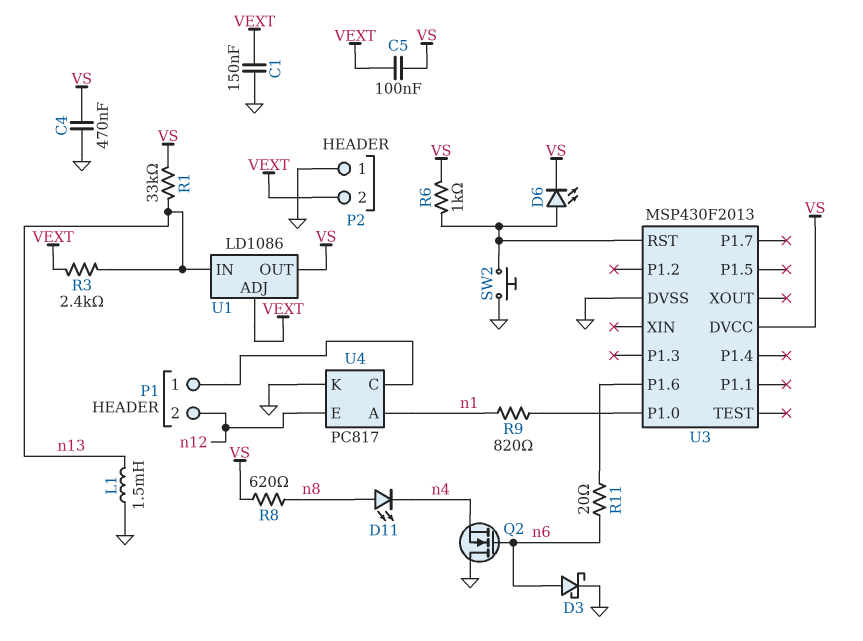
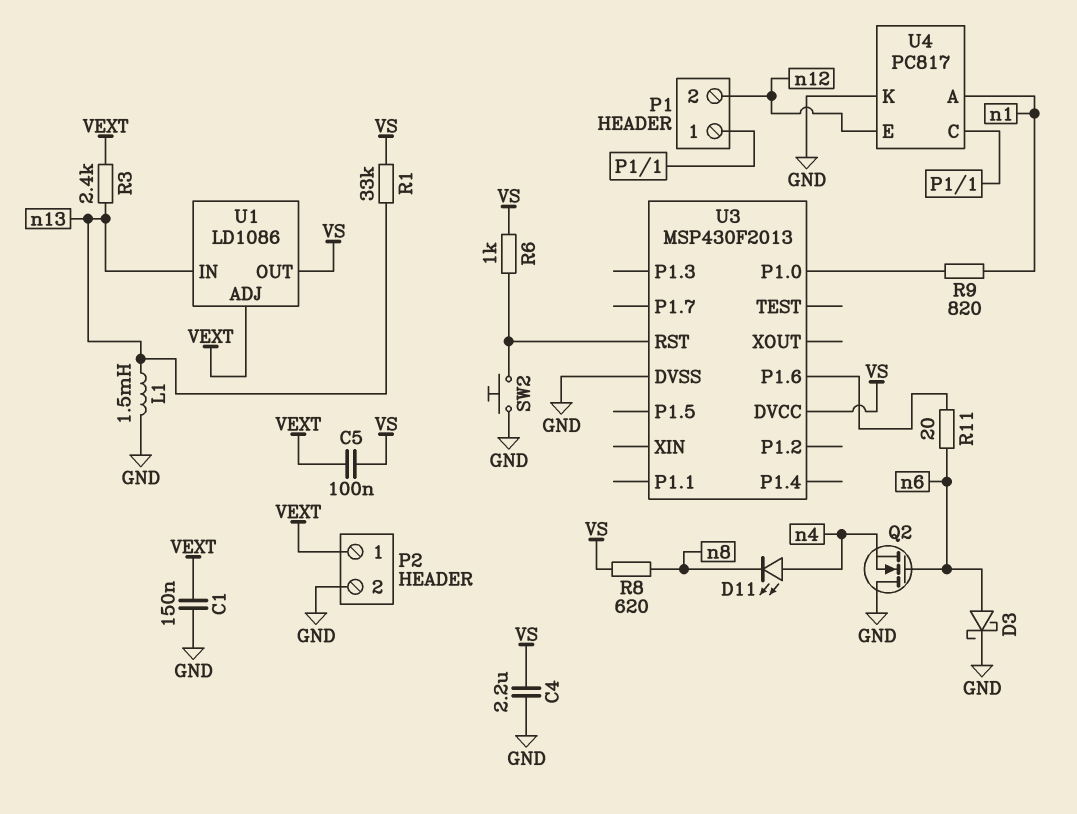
C4: 470nF (GND, VS) -> 2.2uF (GND, VS)
D6: LED (A U3/RST, K VS) -> none
D11: LED (A n8, K n4) -> LED (A n4, K n8)
P2 pin 1: GND -> VEXT
P2 pin 2: VEXT -> GND

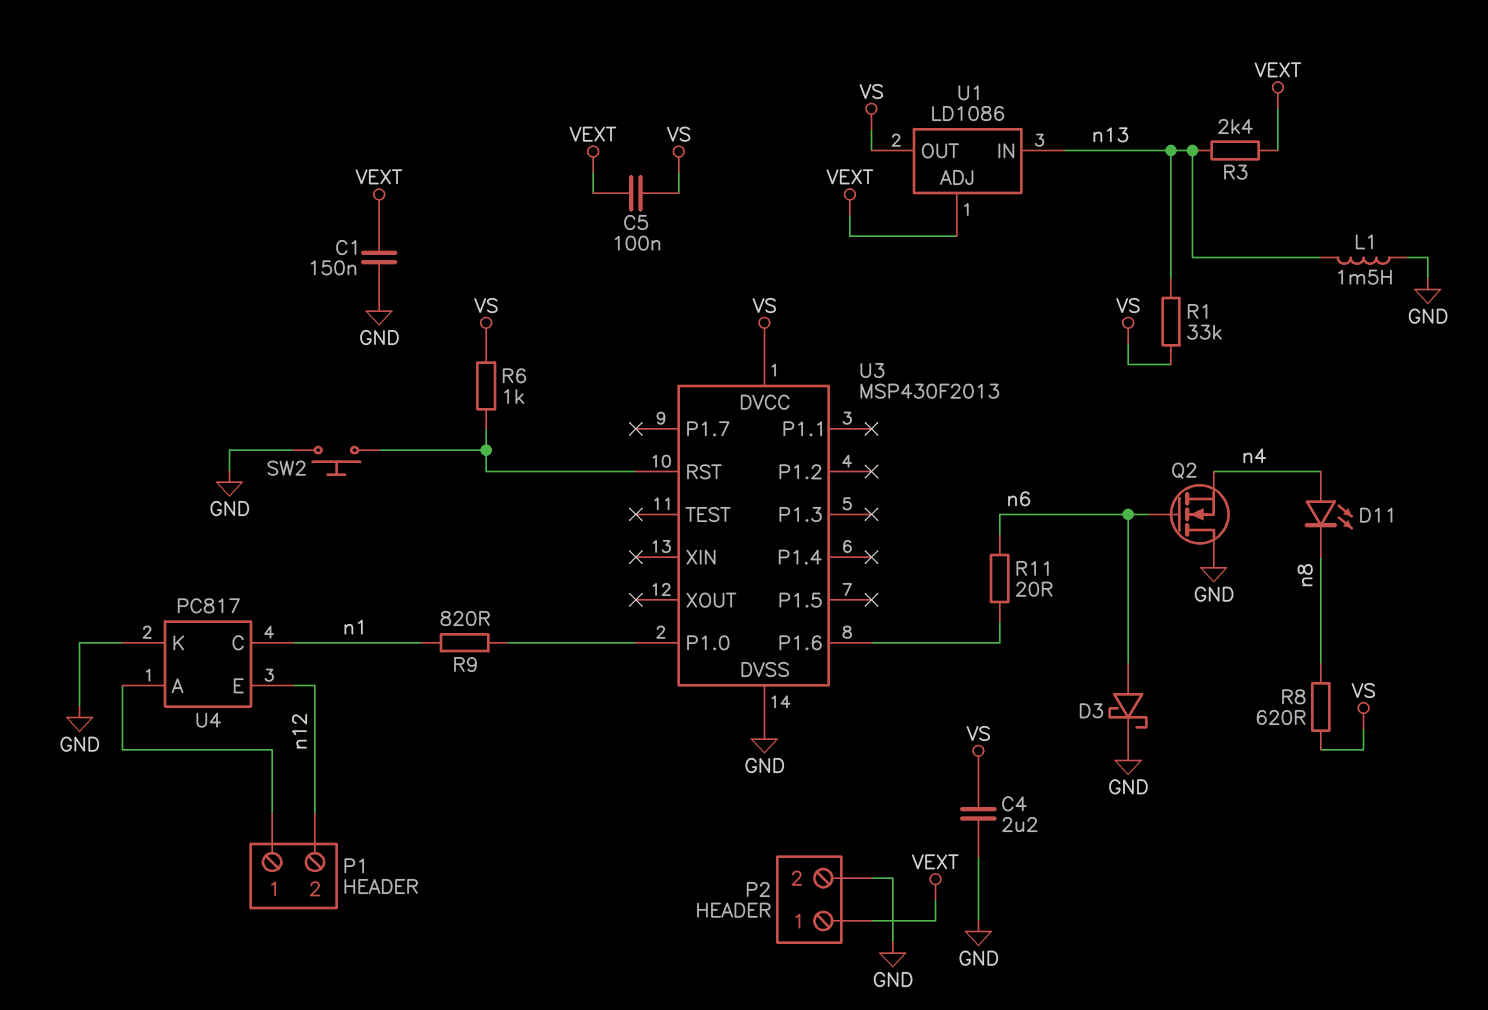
U4 pin A: n1 -> P1/1
U4 pin C: P1/1 -> n1

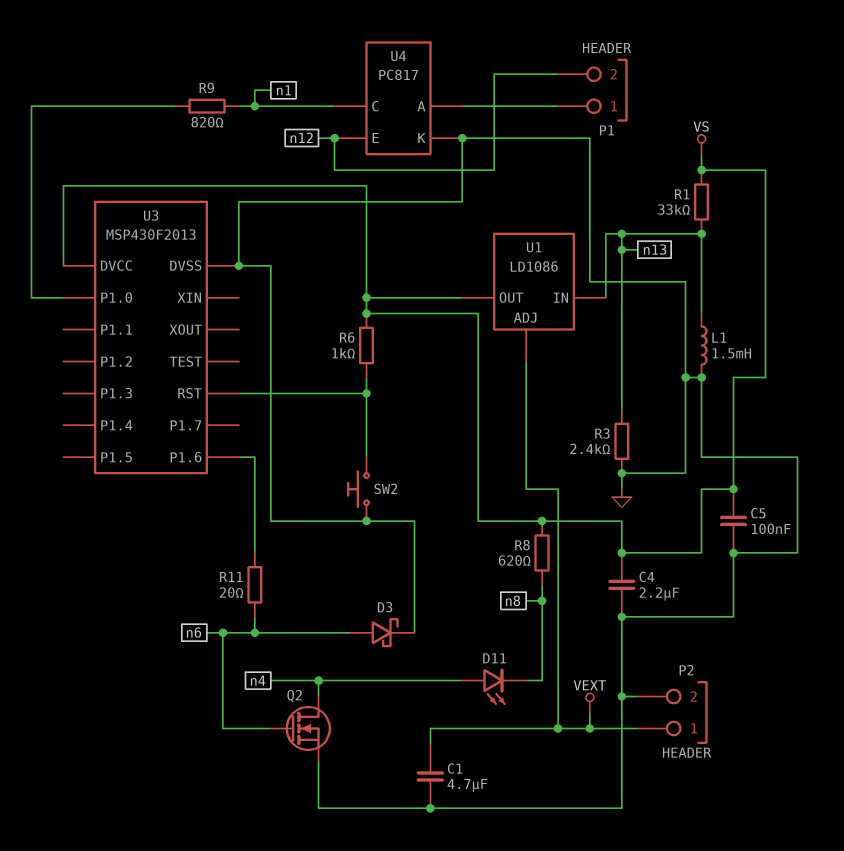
C1: 150nF (GND, VEXT) -> 4.7uF (GND, VEXT)
C5: 100nF (VEXT, VS) -> 100nF (GND, VS)
Q2: NMOS (G n6, D GND, S n4) -> NMOS (G n6, D n4, S GND)
R3: 2.4k (VEXT, n13) -> 2.4k (GND, n13)

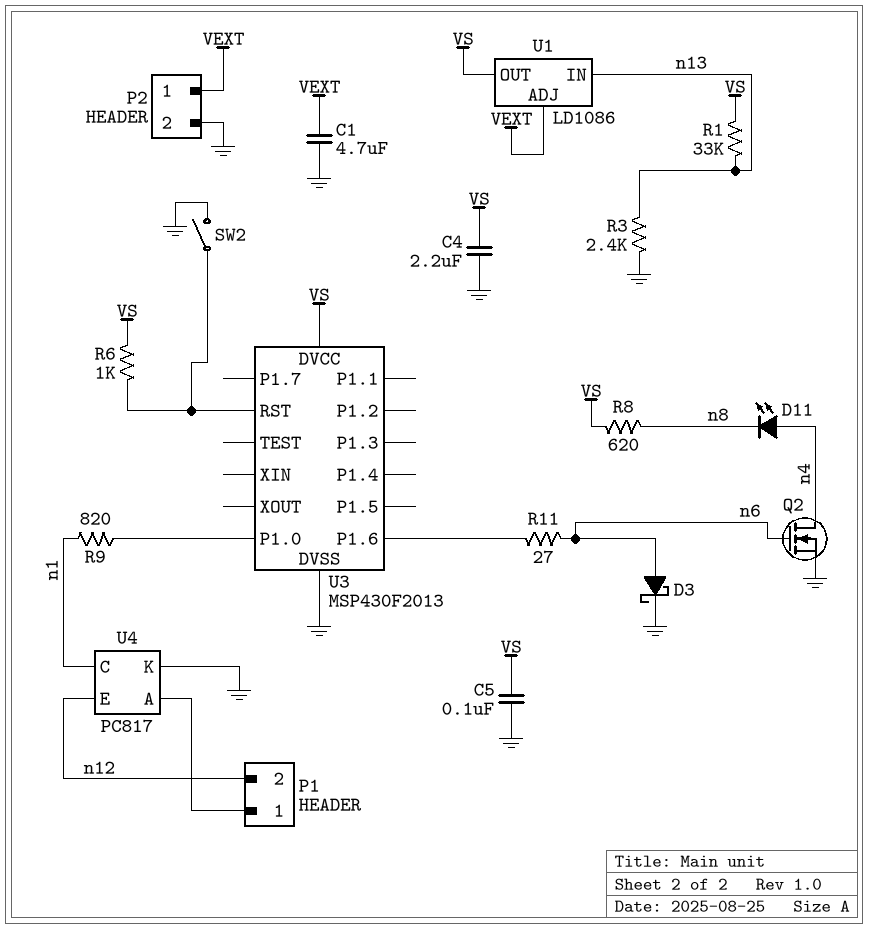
L1: 1.5mH (GND, n13) -> none
R11: 20 (U3/P1.6, n6) -> 27 (U3/P1.6, n6)
SW2: button (GND, U3/RST) -> switch (GND, U3/RST)

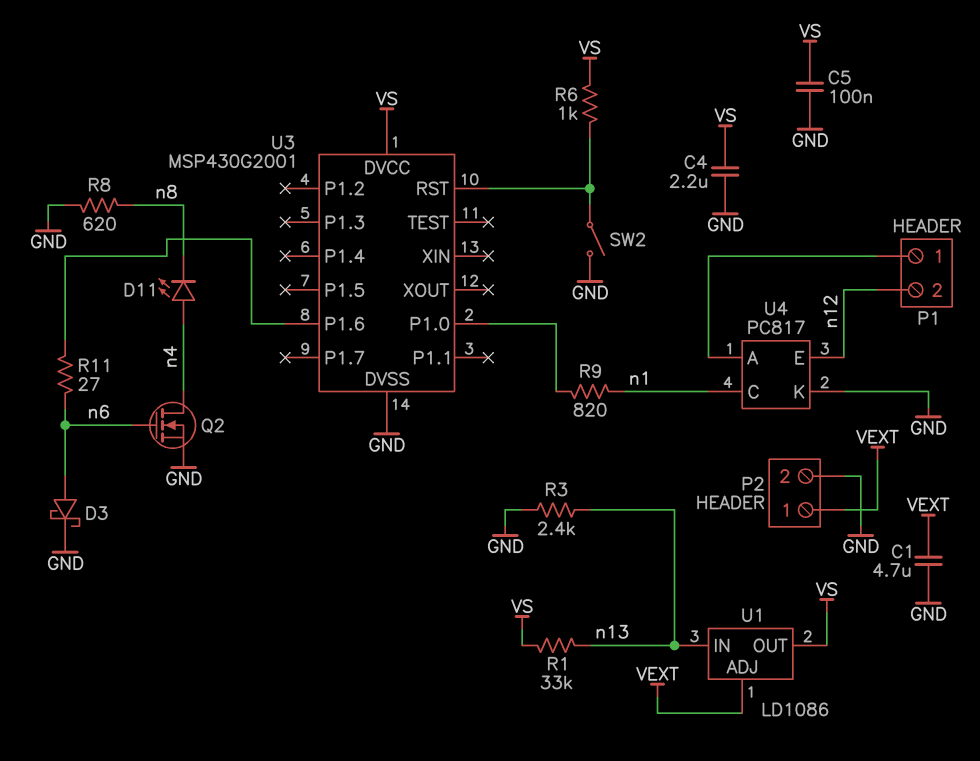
R8: 620 (VS, n8) -> 620 (GND, n8)
U3: MSP430F2013 -> MSP430G2001

